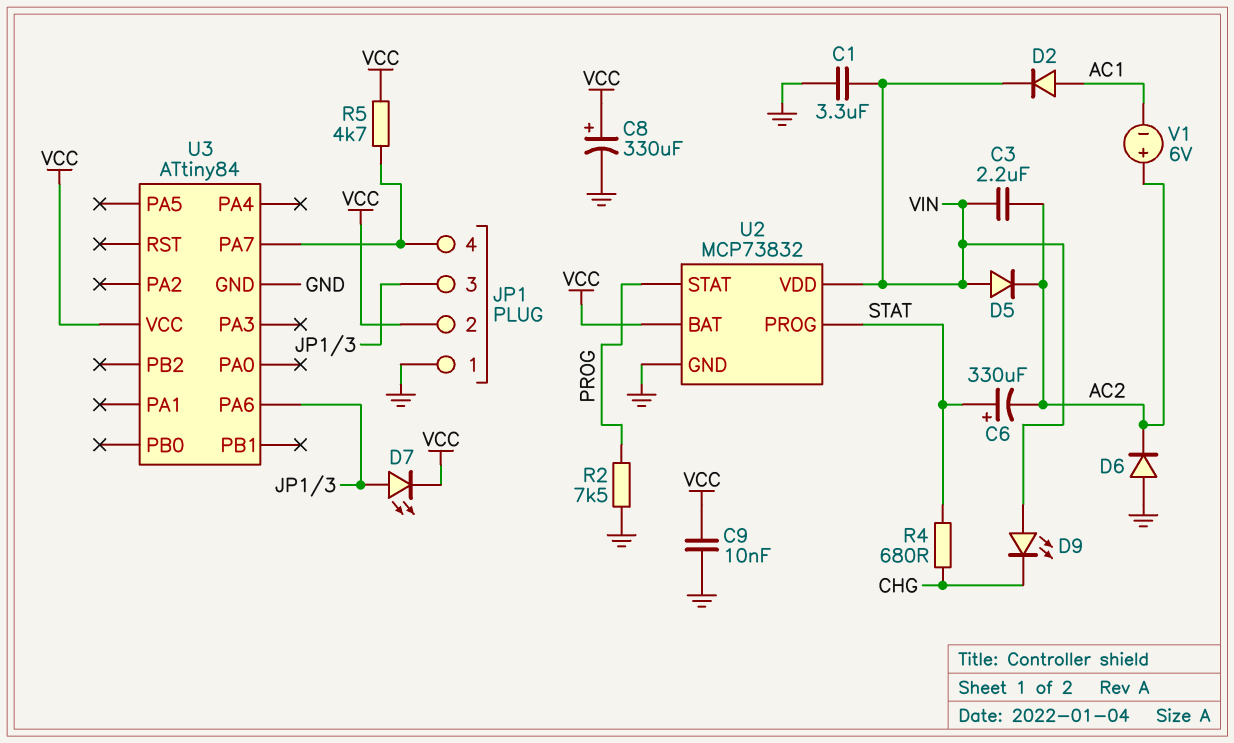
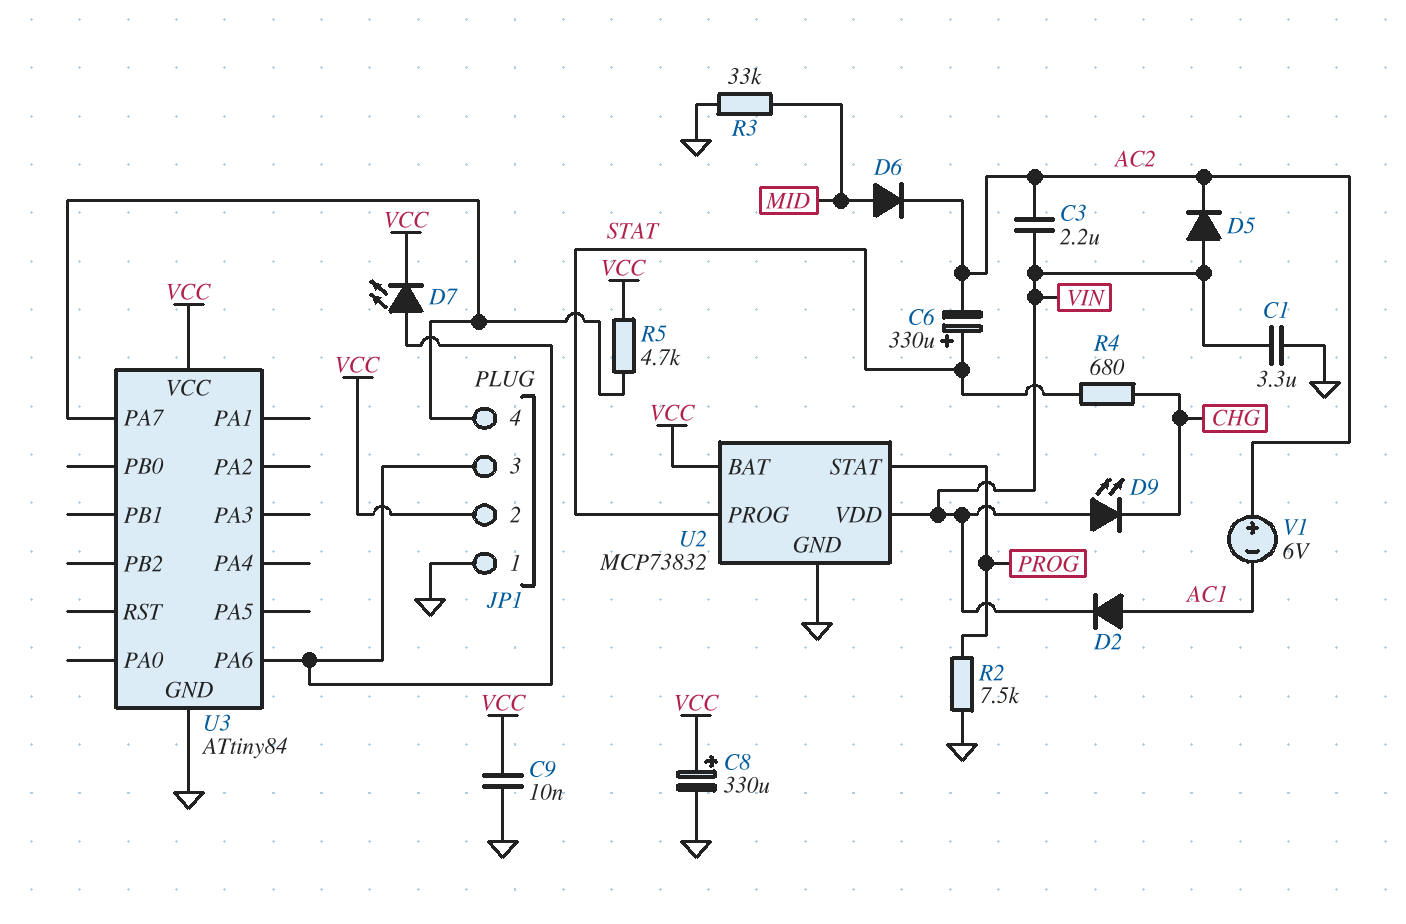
D6: diode (A GND, K AC2) -> diode (A MID, K AC2)
R3: none -> 33k (GND, MID)

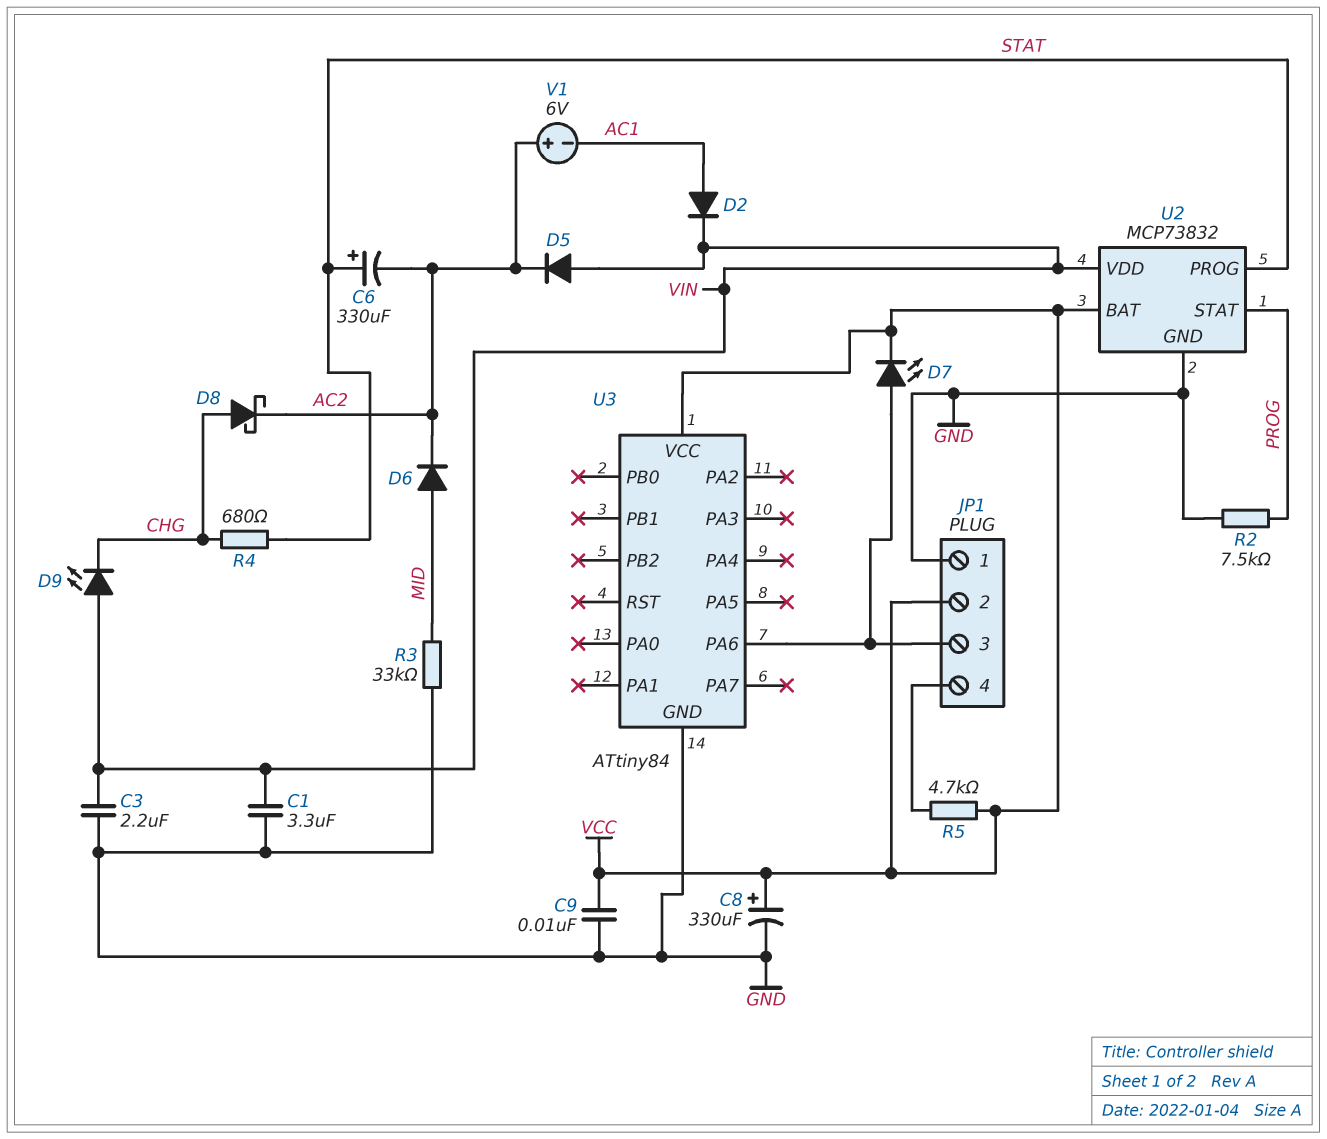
C3: 2.2uF (AC2, VIN) -> 2.2uF (GND, VIN)
D8: none -> schottky (A CHG, K AC2)
U3 pin PA7: JP1/4 -> none

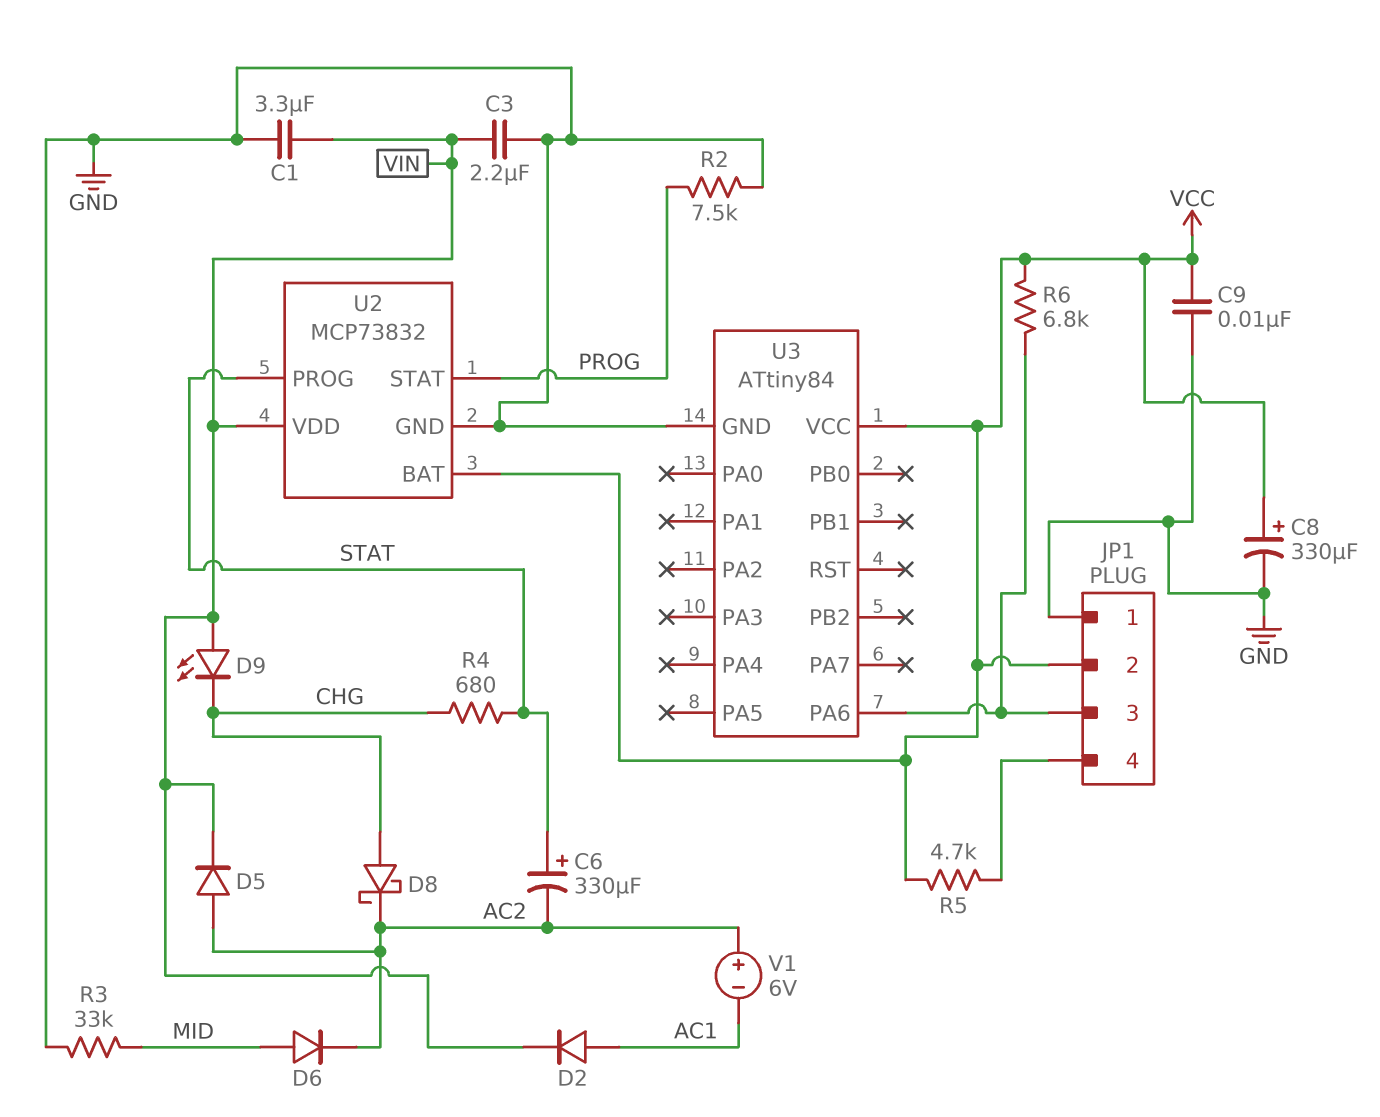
D5: diode (A VIN, K AC2) -> diode (A AC2, K VIN)
D7: LED (A JP1/3, K VCC) -> none
R6: none -> 6.8k (JP1/3, VCC)

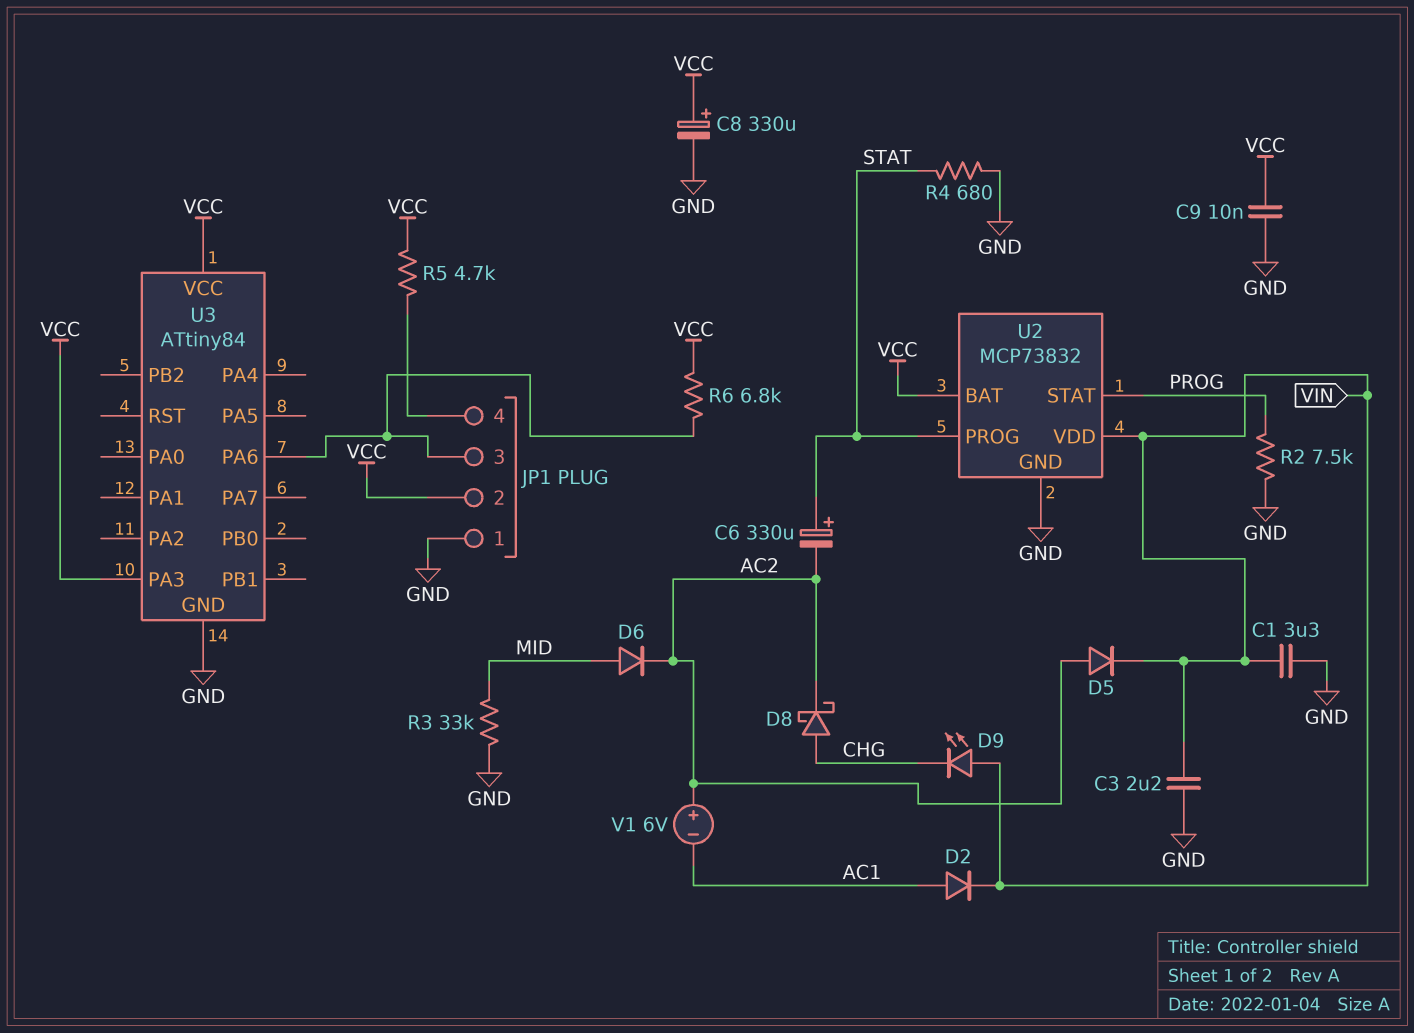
R4: 680 (CHG, STAT) -> 680 (GND, STAT)
U3 pin PA3: none -> VCC

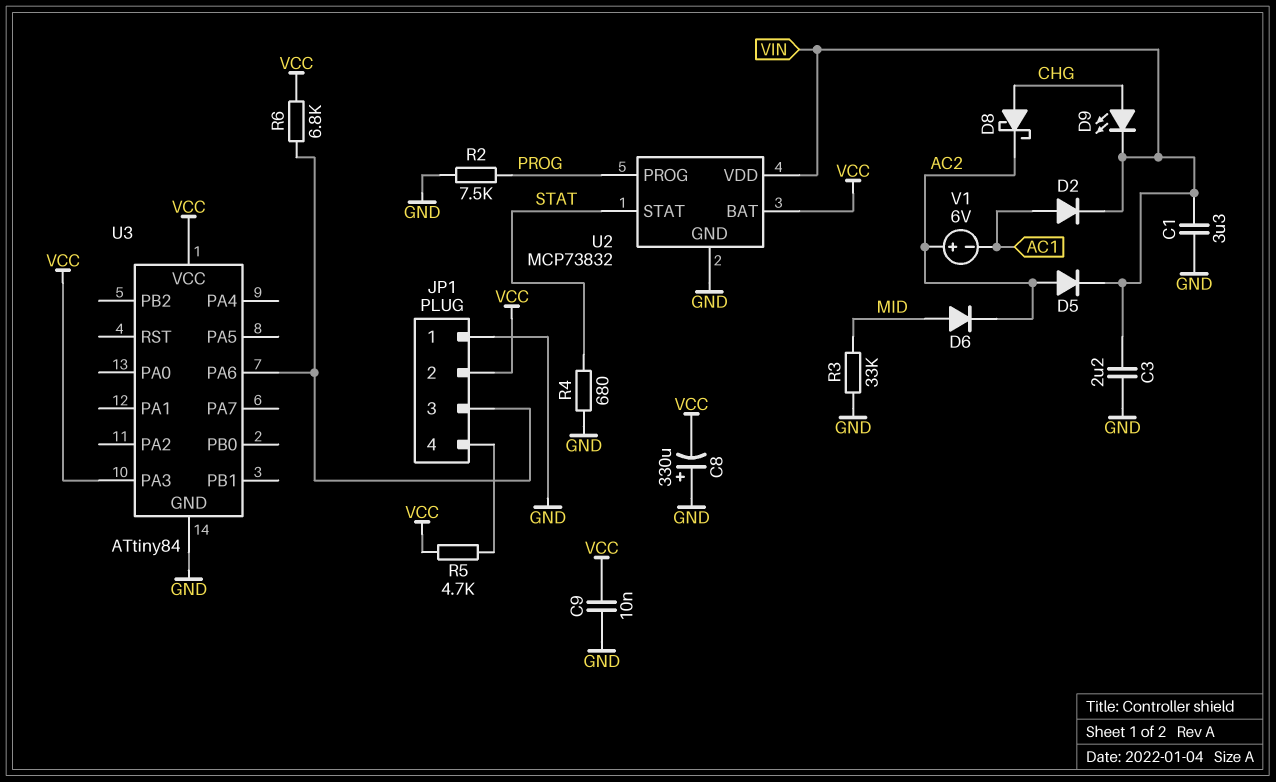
C6: 330uF (plus STAT, minus AC2) -> none
C8: 330uF (plus VCC, minus GND) -> 330uF (plus GND, minus VCC)
D9: LED (A VIN, K CHG) -> LED (A CHG, K VIN)
U2 pin PROG: STAT -> PROG
U2 pin STAT: PROG -> STAT

